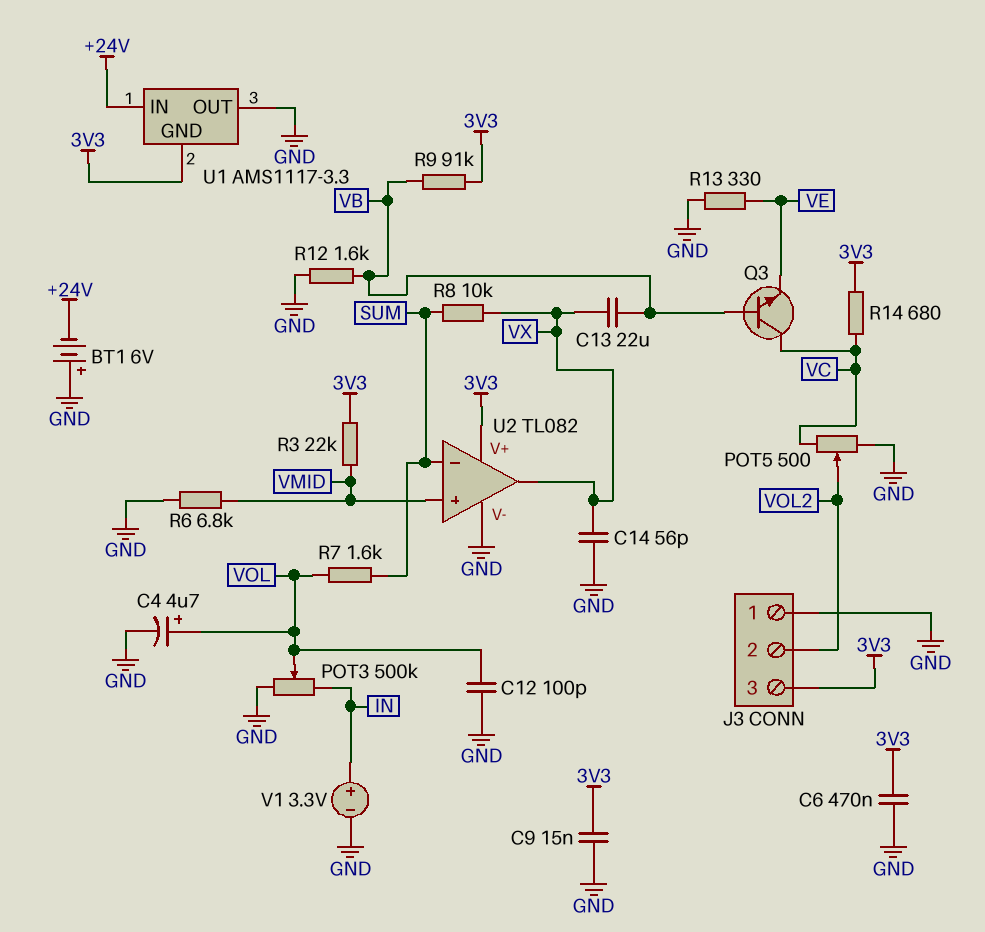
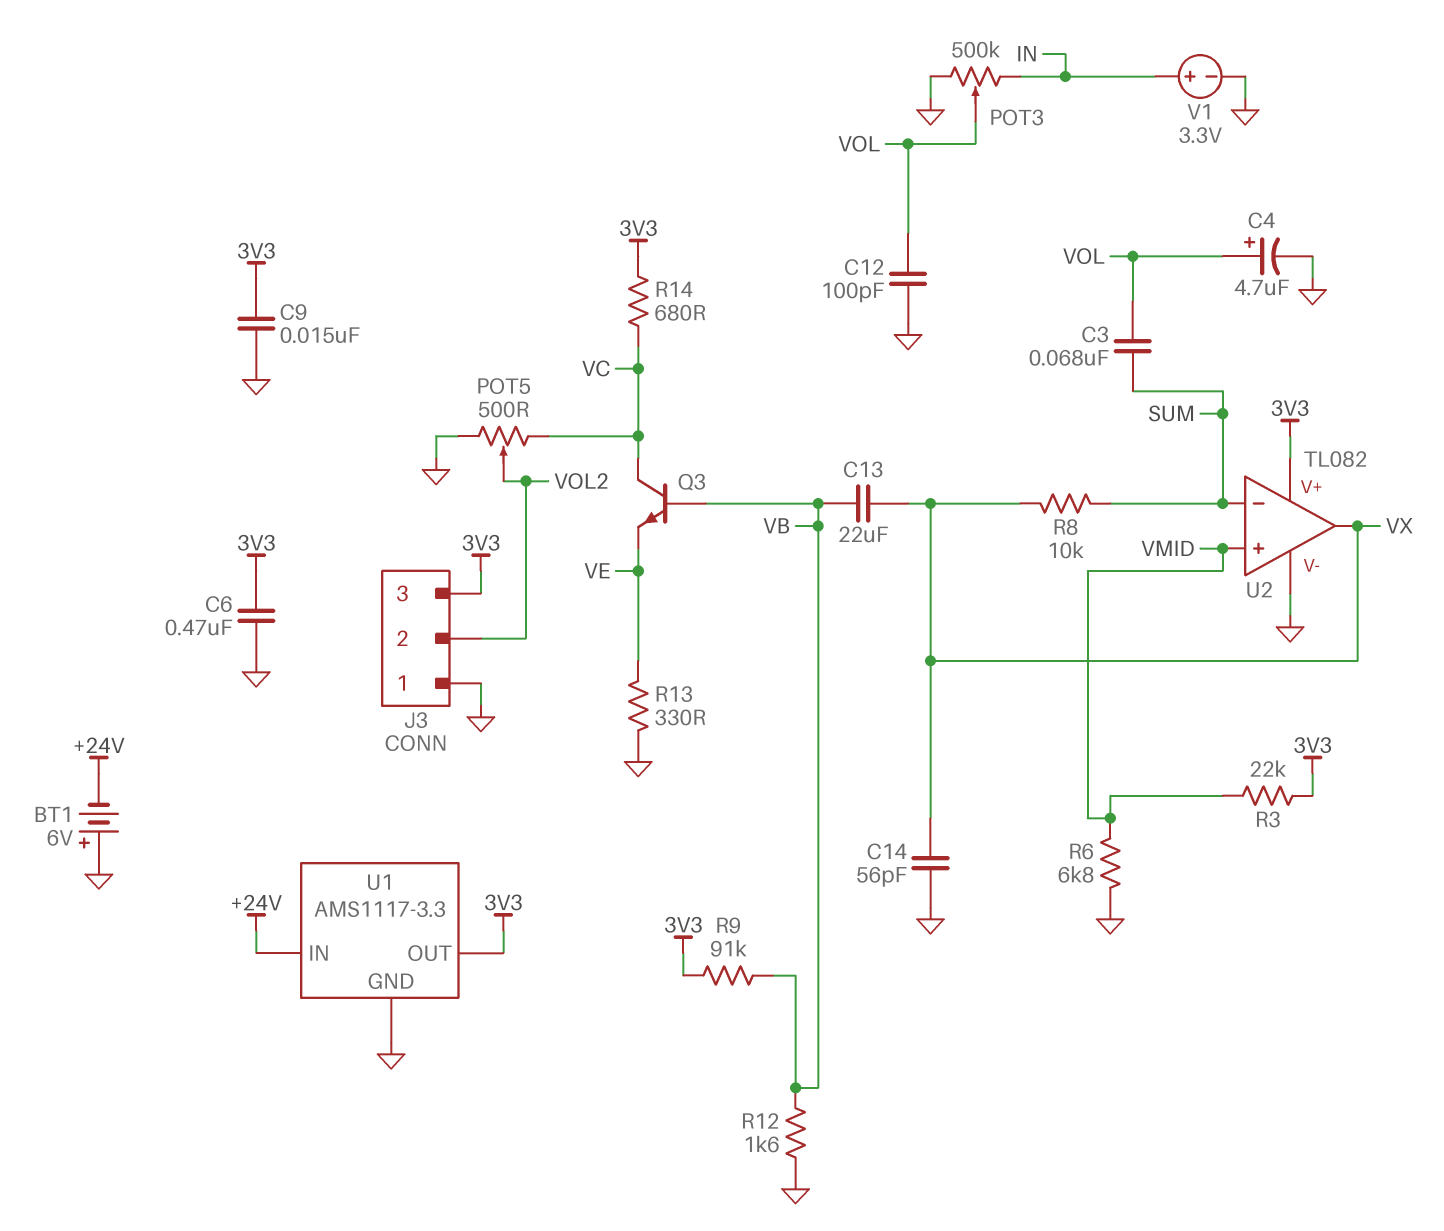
C3: none -> 68nF (SUM, VOL)
R7: 1.6k (SUM, VOL) -> none
U1 pin GND: 3V3 -> GND
U1 pin OUT: GND -> 3V3

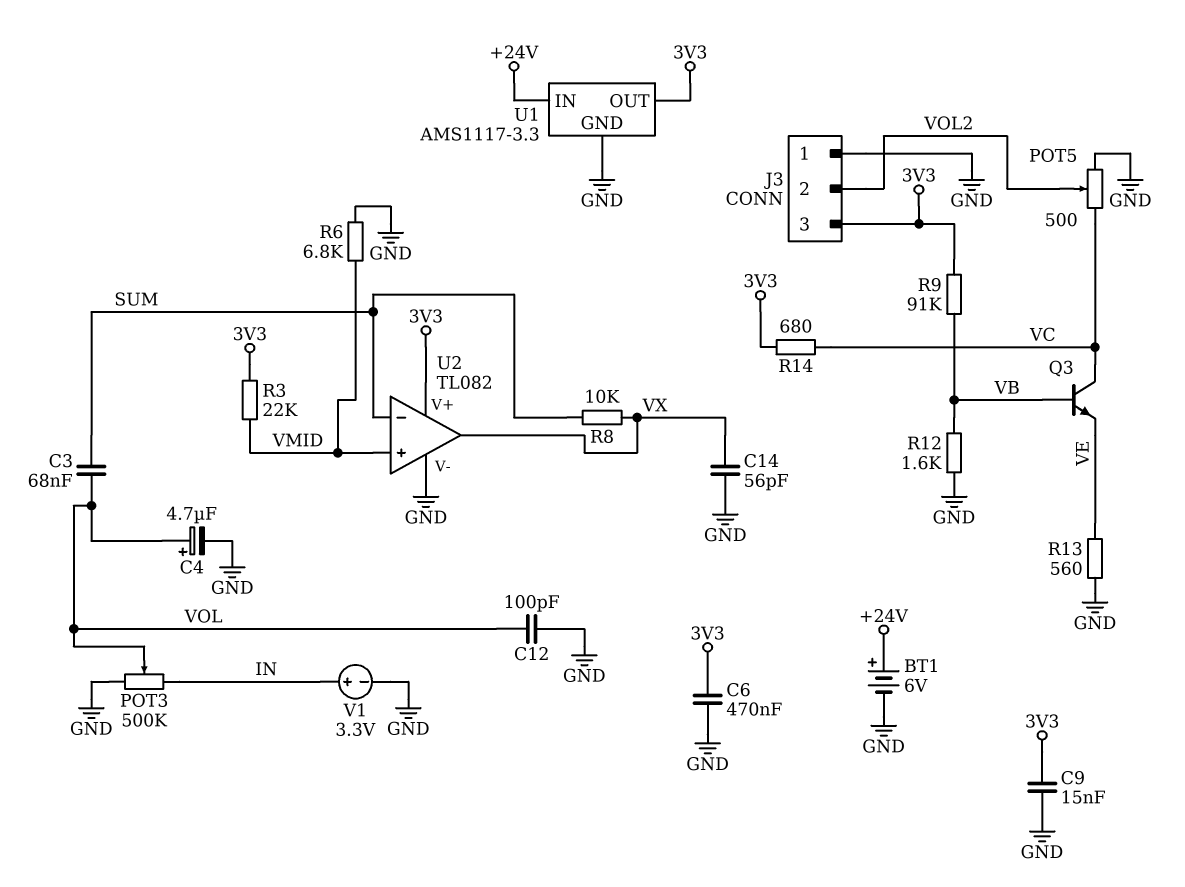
BT1: 6V (plus GND, minus +24V) -> 6V (plus +24V, minus GND)
C13: 22uF (VB, VX) -> none
R13: 330 (GND, VE) -> 560 (GND, VE)

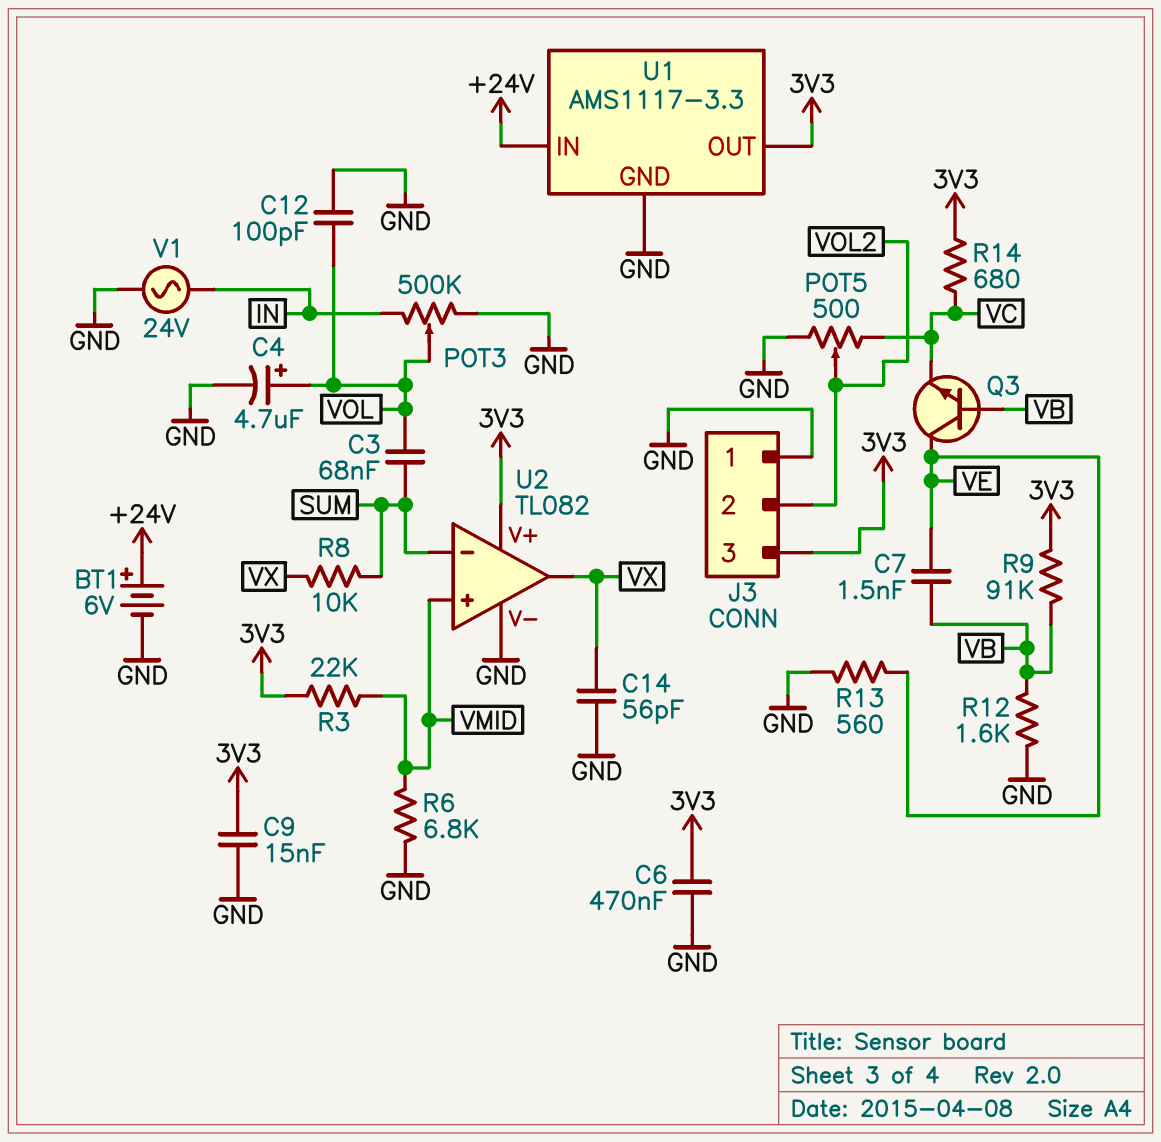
C7: none -> 1.5nF (VB, VE)
Q3: NPN (B VB, C VC, E VE) -> NPN (B VB, C VE, E VC)
V1: 3.3V (plus IN, minus GND) -> AC 24V (GND, IN)

